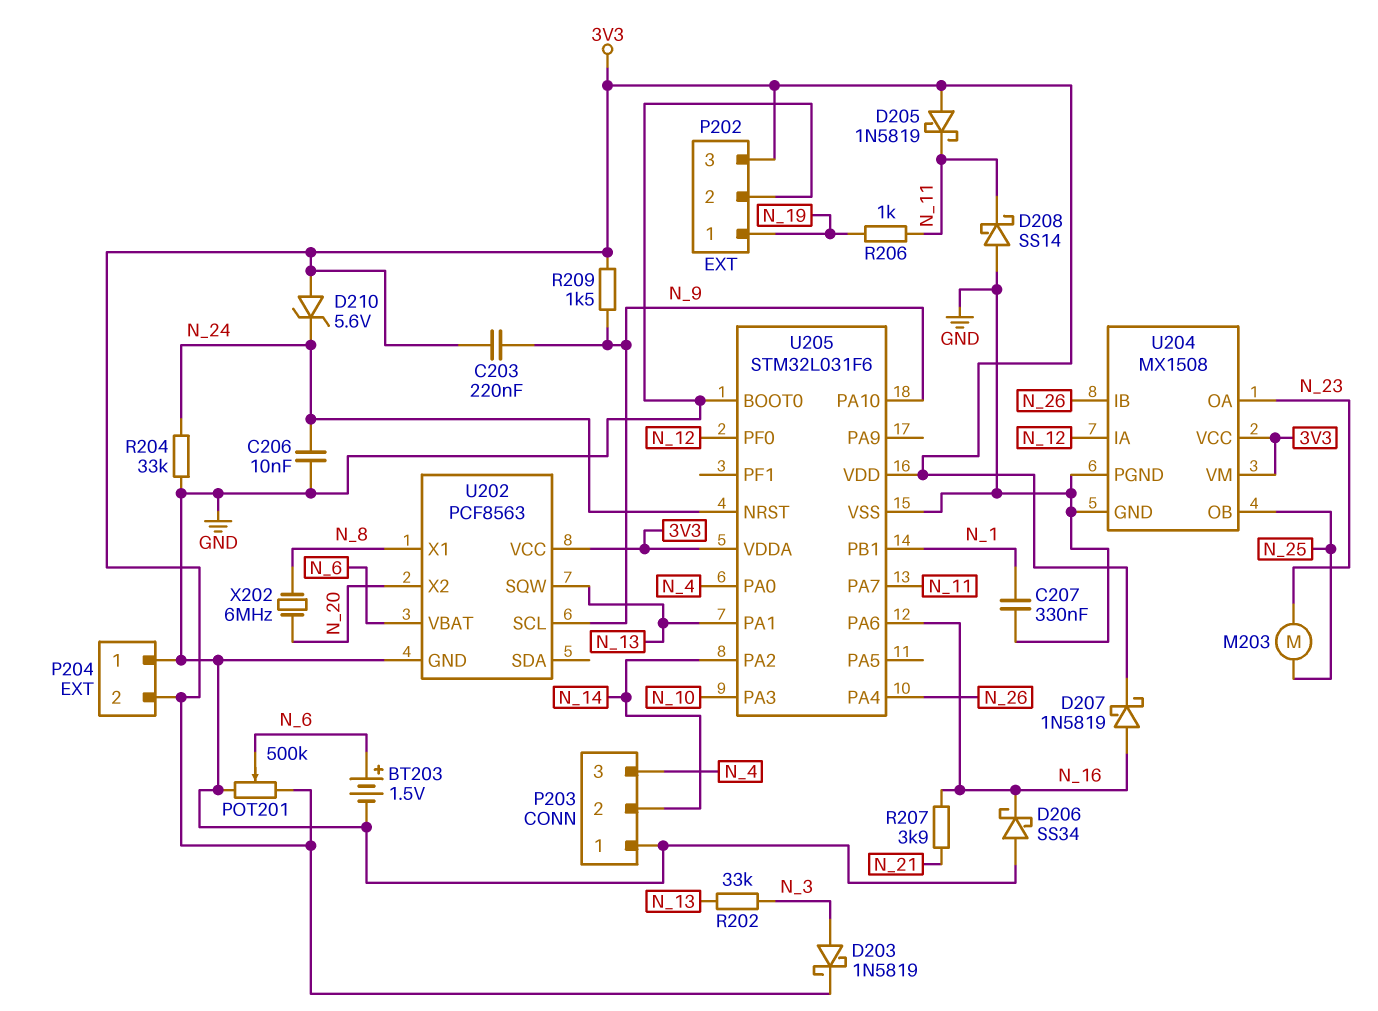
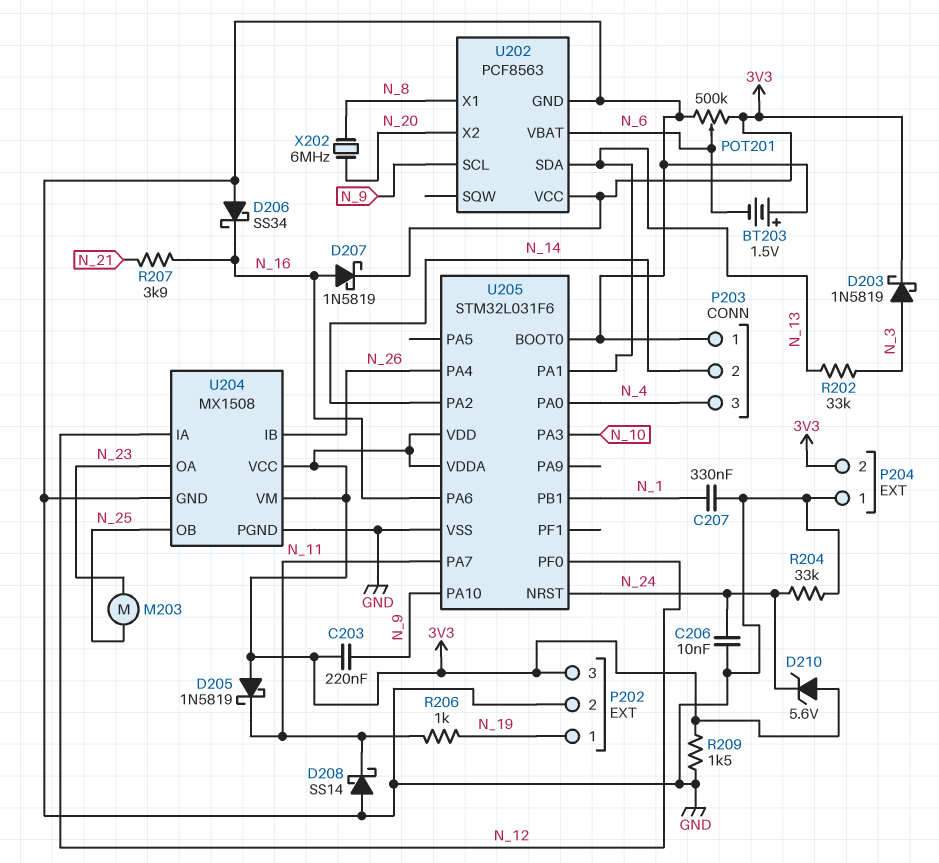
BT203: 1.5V (plus N_6, minus GND) -> 1.5V (plus GND, minus N_6)
R209: 1.5k (3V3, N_9) -> 1.5k (3V3, GND)
U202 pin SDA: none -> N_13
U202 pin SQW: N_13 -> none

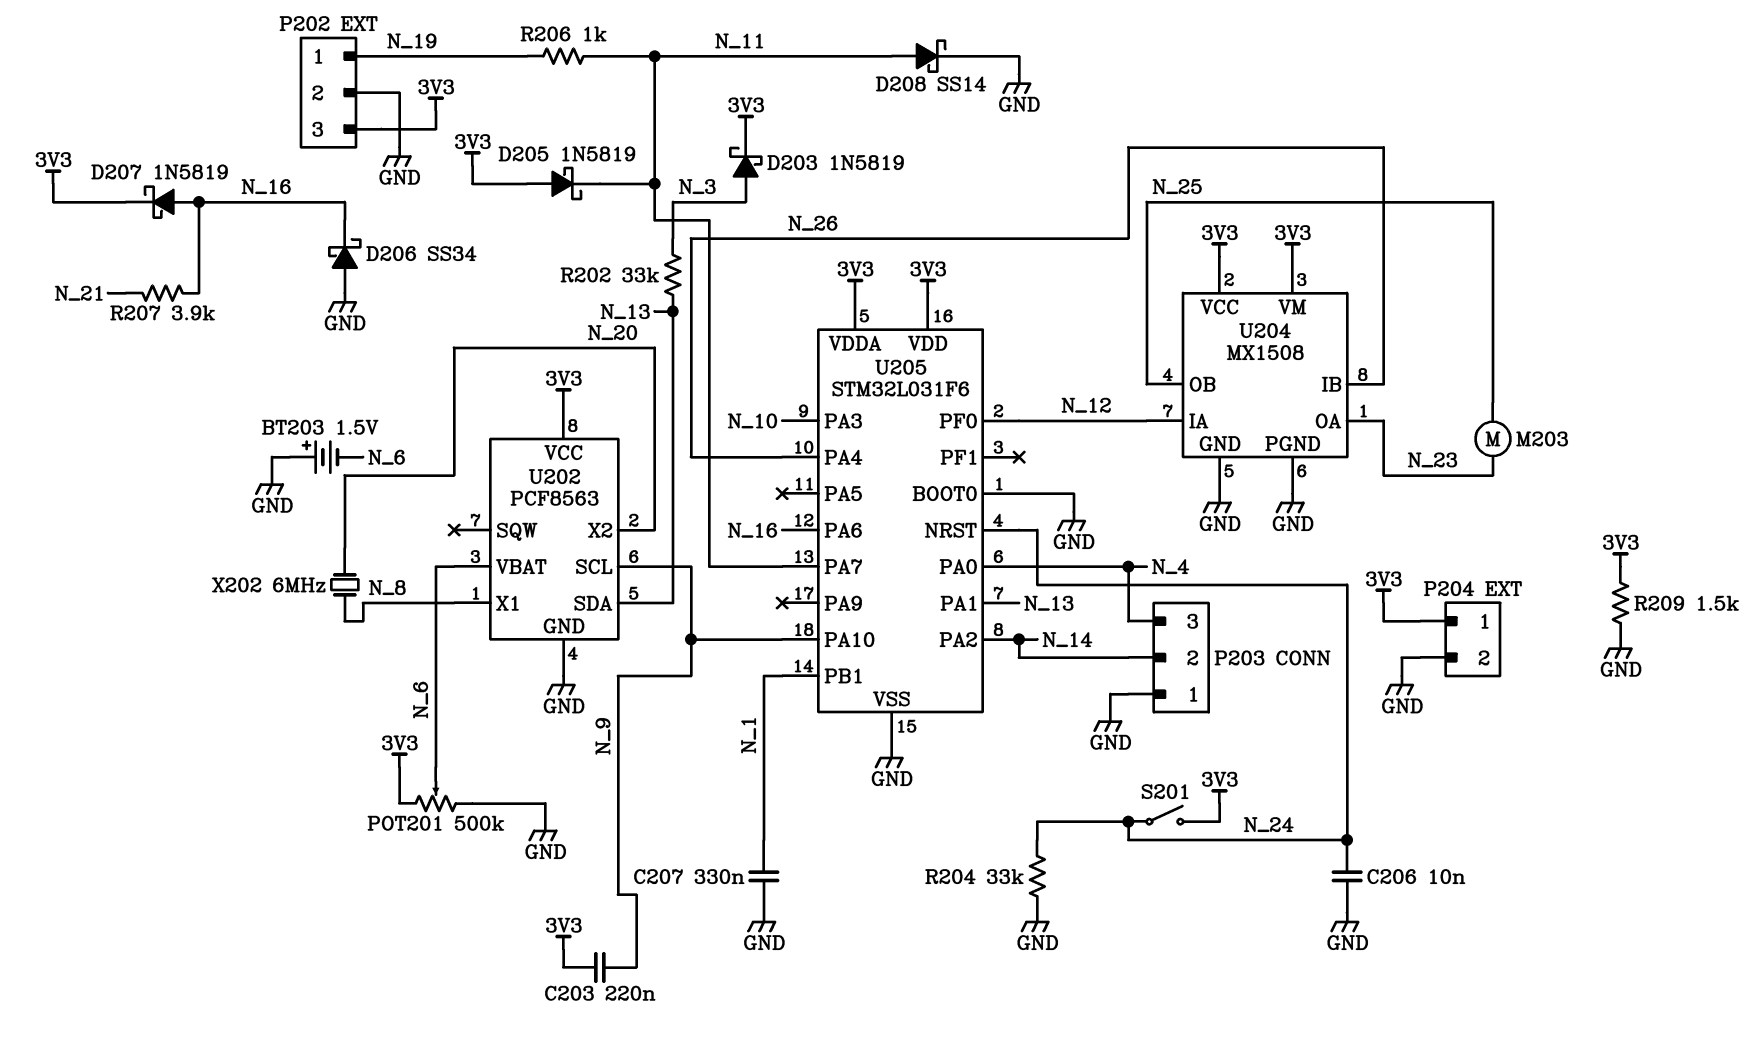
D208: schottky SS14 (A GND, K N_11) -> schottky SS14 (A N_11, K GND)
D210: zener 5.6V (A 3V3, K N_24) -> none
P204 pin 1: GND -> 3V3
P204 pin 2: 3V3 -> GND
S201: none -> switch (3V3, N_24)

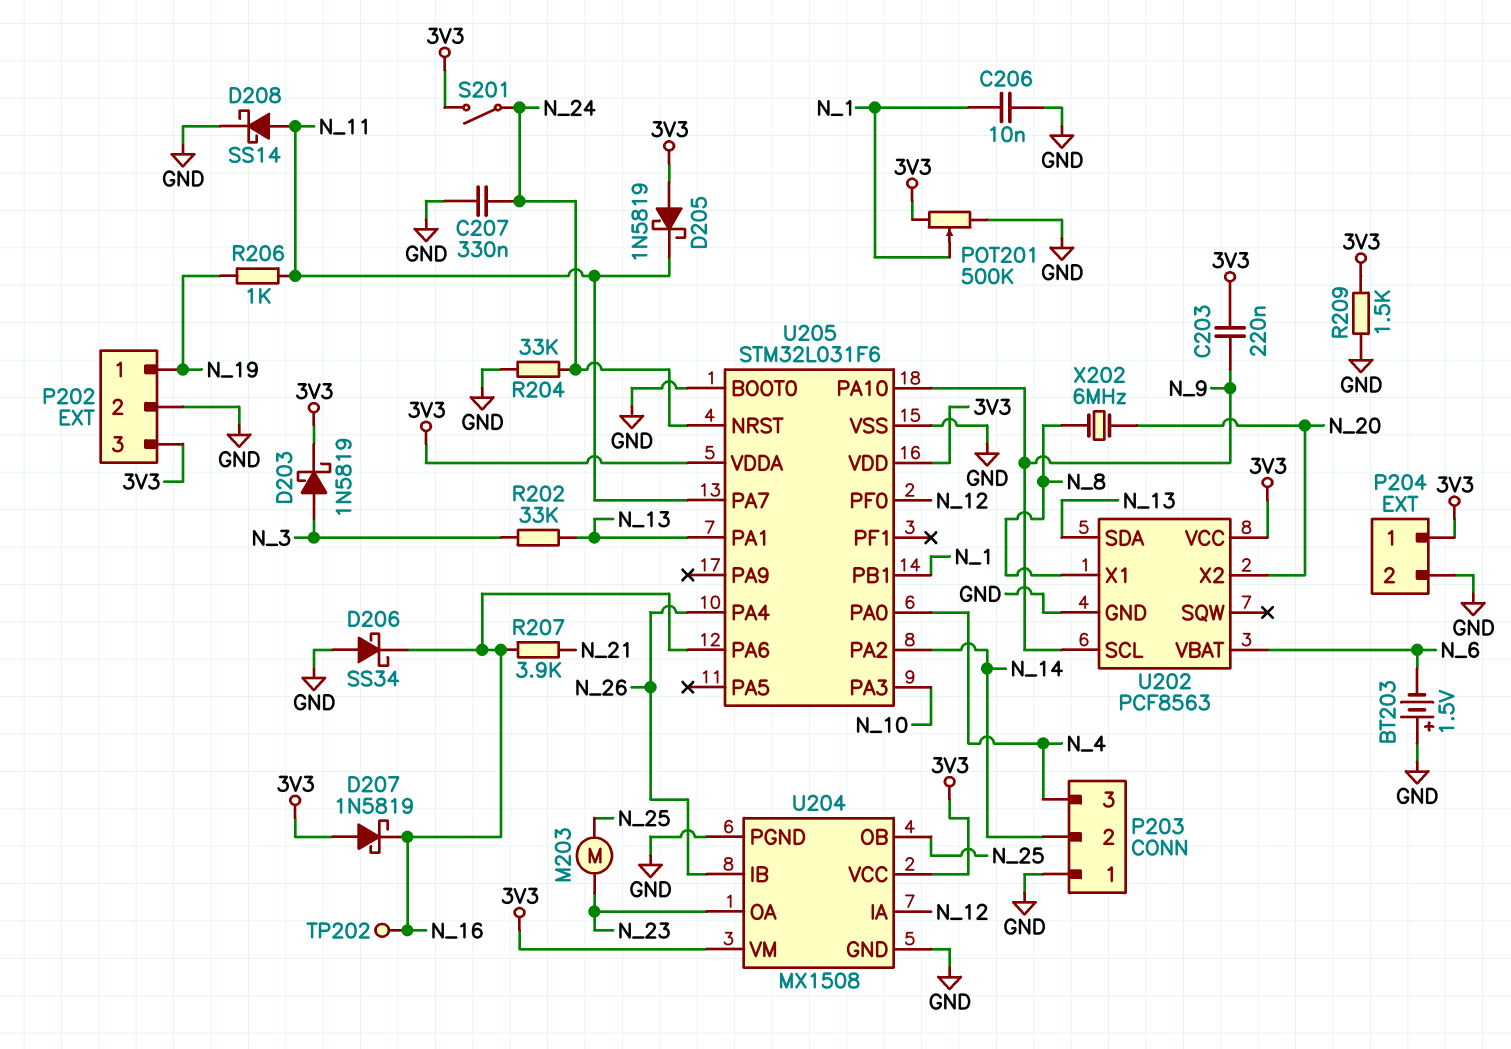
C206: 10nF (GND, N_24) -> 10nF (GND, N_1)
C207: 330nF (GND, N_1) -> 330nF (GND, N_24)
D207: schottky 1N5819 (A N_16, K 3V3) -> schottky 1N5819 (A 3V3, K N_16)
POT201: 500k (3V3, GND, wiper N_6) -> 500k (3V3, GND, wiper N_1)
TP202: none -> test point (N_16)

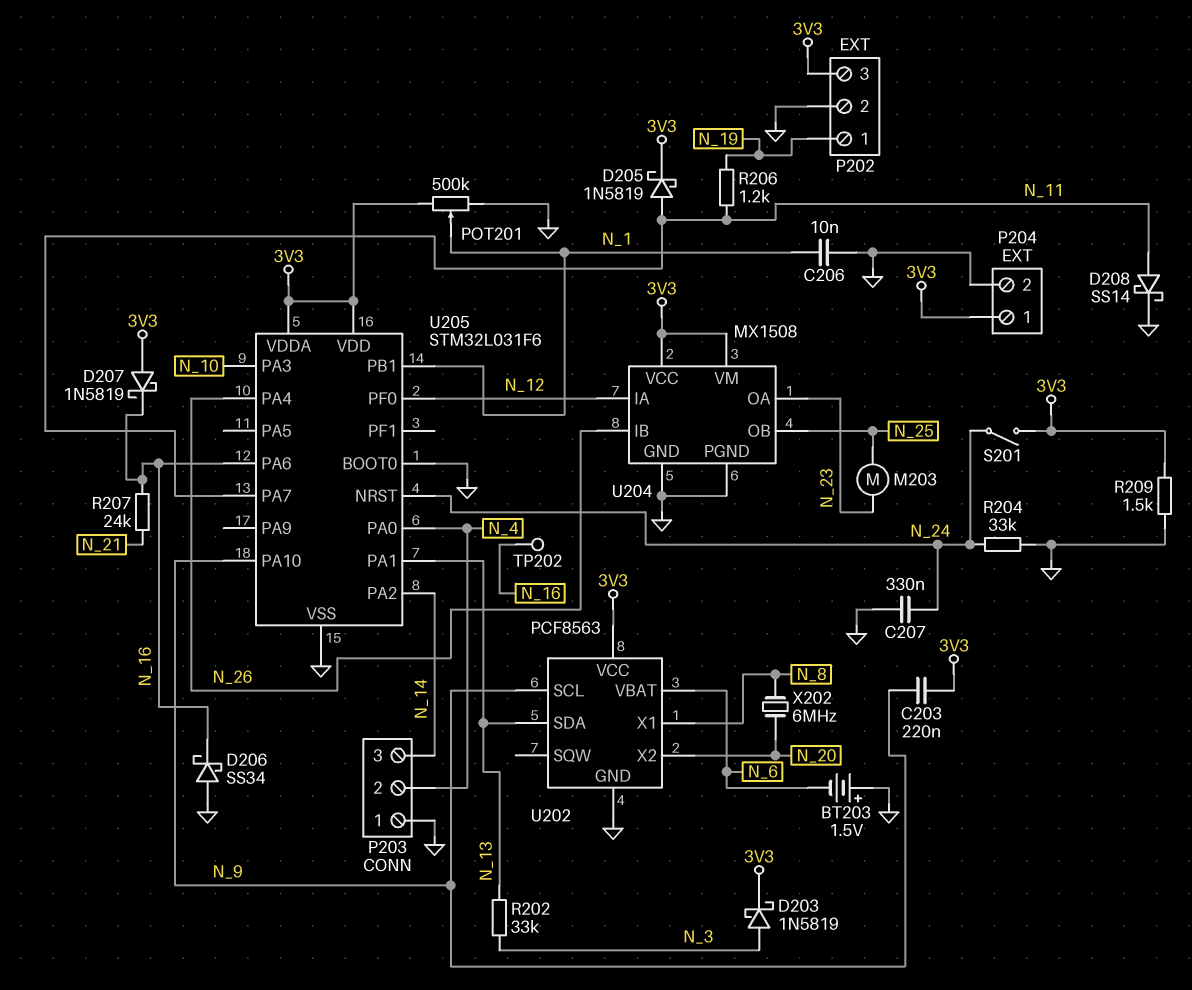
D205: schottky 1N5819 (A 3V3, K N_11) -> schottky 1N5819 (A N_11, K 3V3)
P203 pin 2: N_14 -> N_4
P203 pin 3: N_4 -> N_14
R206: 1k (N_11, N_19) -> 1.2k (N_11, N_19)
R207: 3.9k (N_16, N_21) -> 24k (N_16, N_21)

